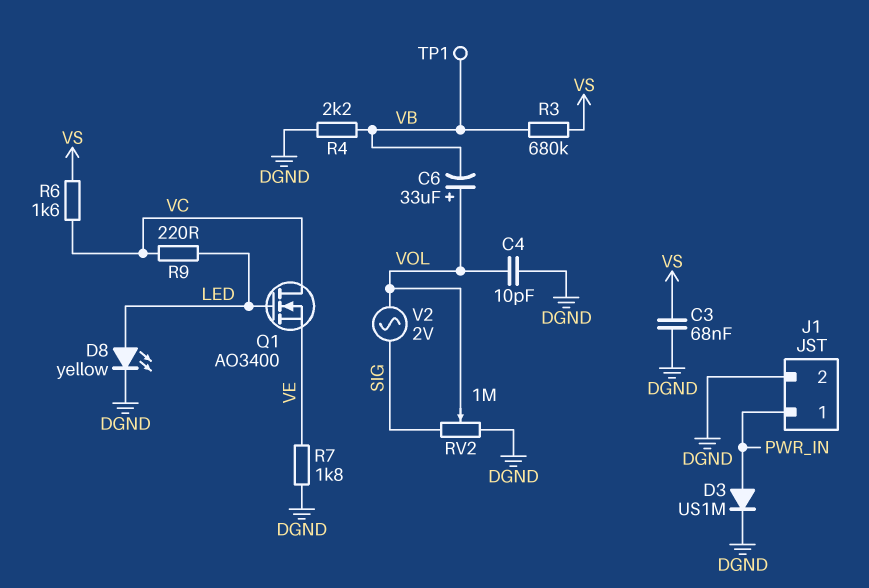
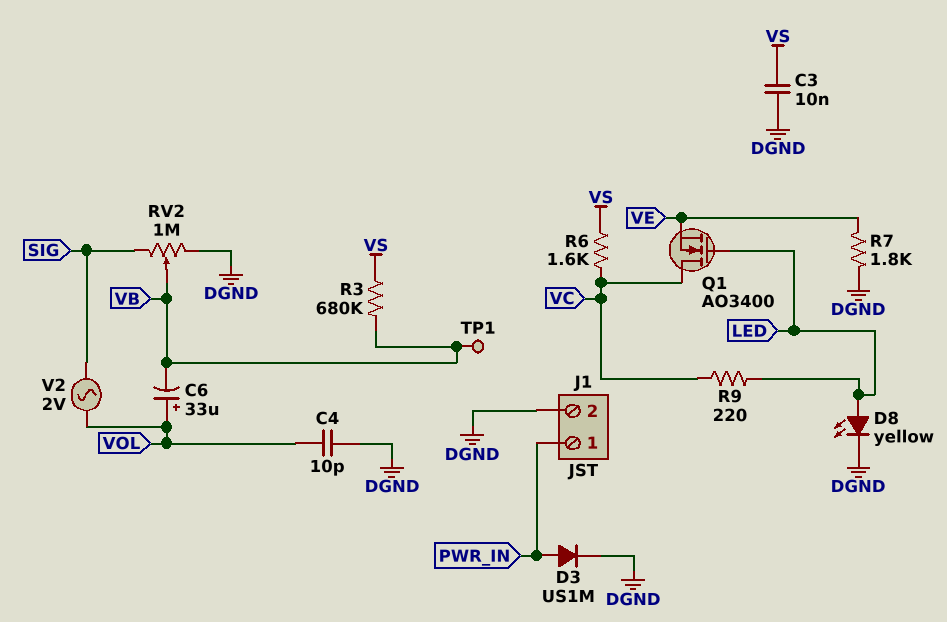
C3: 68nF (DGND, VS) -> 10nF (DGND, VS)
R4: 2.2k (DGND, VB) -> none
RV2: 1M (DGND, SIG, wiper VOL) -> 1M (DGND, SIG, wiper VB)

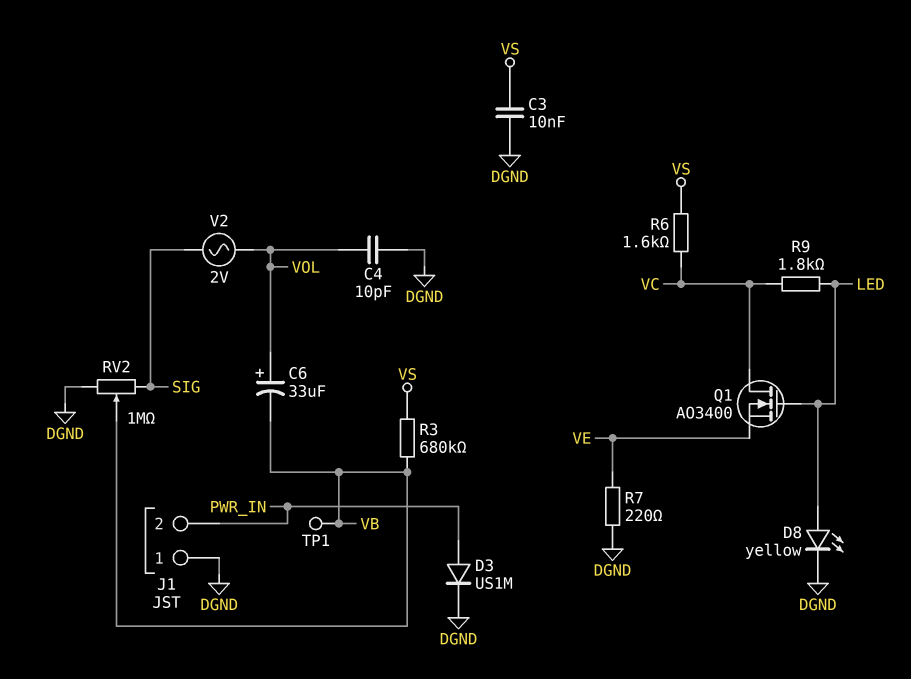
J1 pin 1: PWR_IN -> DGND
J1 pin 2: DGND -> PWR_IN
R7: 1.8k (DGND, VE) -> 220 (DGND, VE)
R9: 220 (LED, VC) -> 1.8k (LED, VC)

